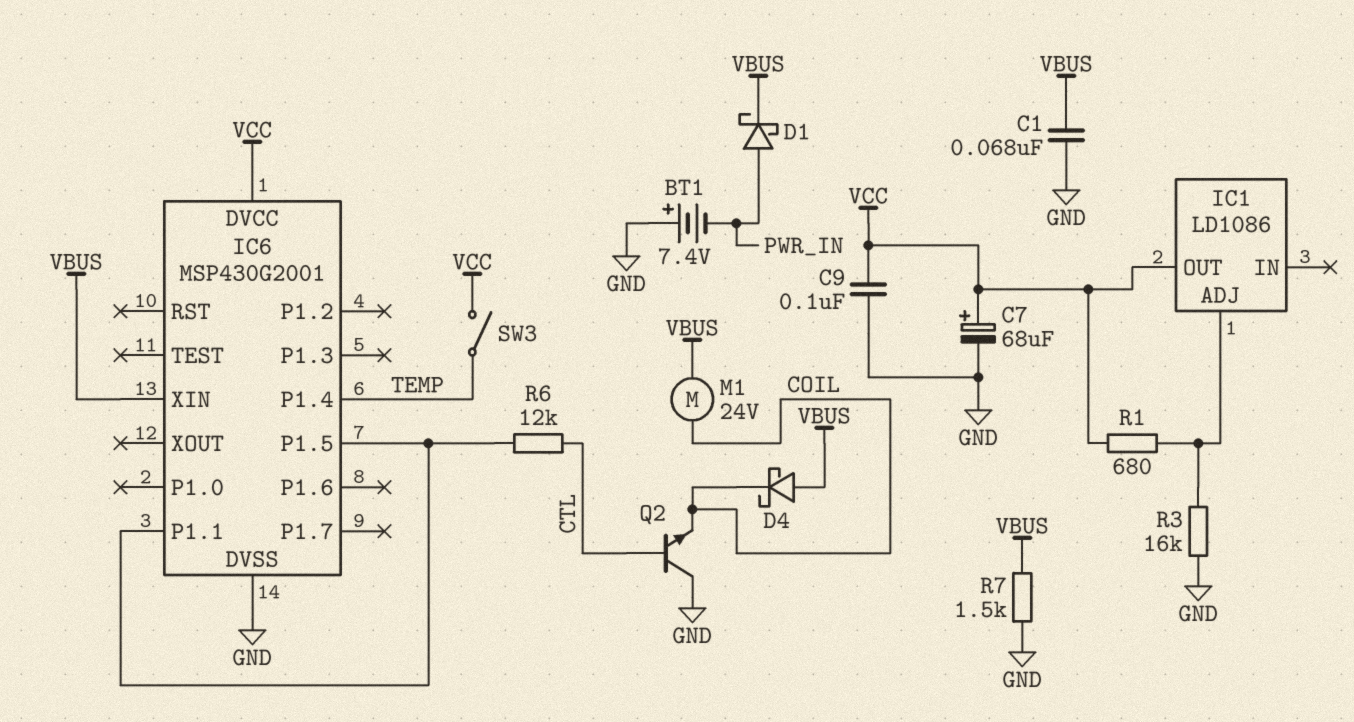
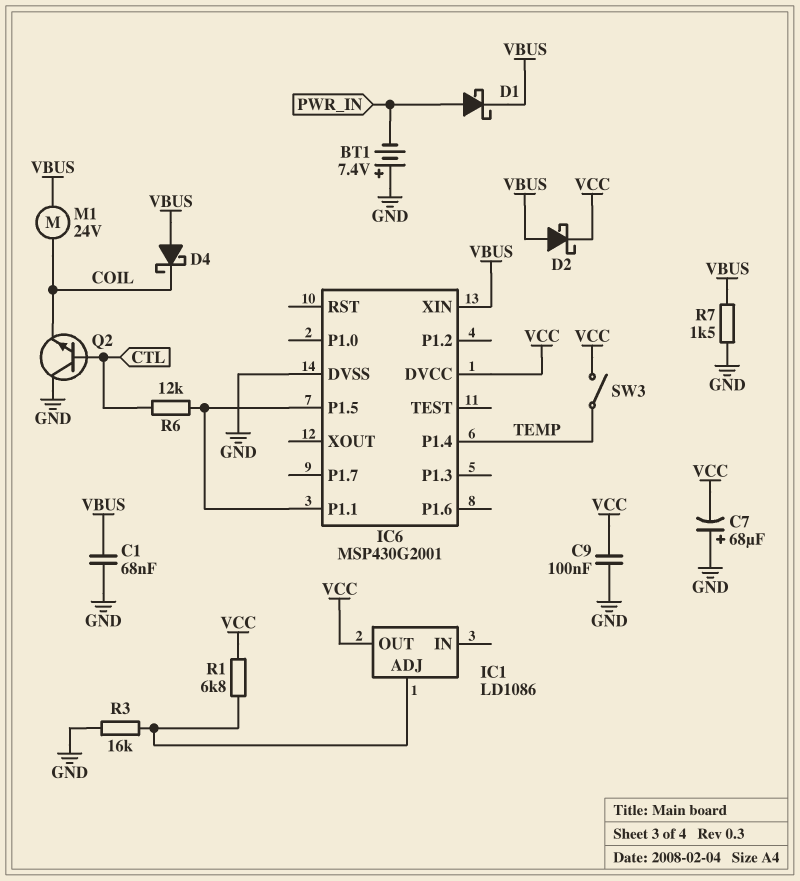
C7: 68uF (plus VCC, minus GND) -> 68uF (plus GND, minus VCC)
D2: none -> schottky (A VBUS, K VCC)
R1: 680 (IC1/ADJ, VCC) -> 6.8k (IC1/ADJ, VCC)

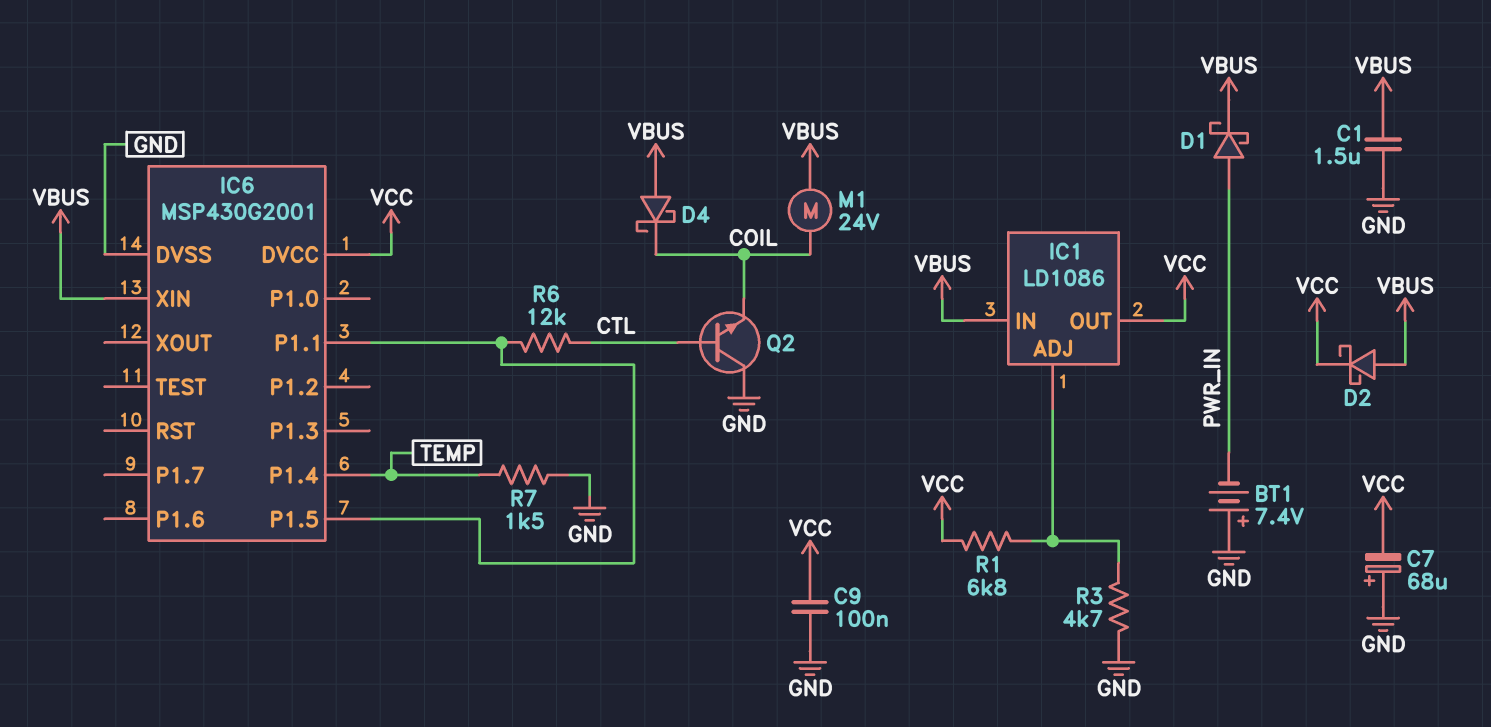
C1: 68nF (GND, VBUS) -> 1.5uF (GND, VBUS)
IC1 pin IN: none -> VBUS
R3: 16k (GND, IC1/ADJ) -> 4.7k (GND, IC1/ADJ)
R7: 1.5k (GND, VBUS) -> 1.5k (GND, TEMP)
SW3: switch (TEMP, VCC) -> none

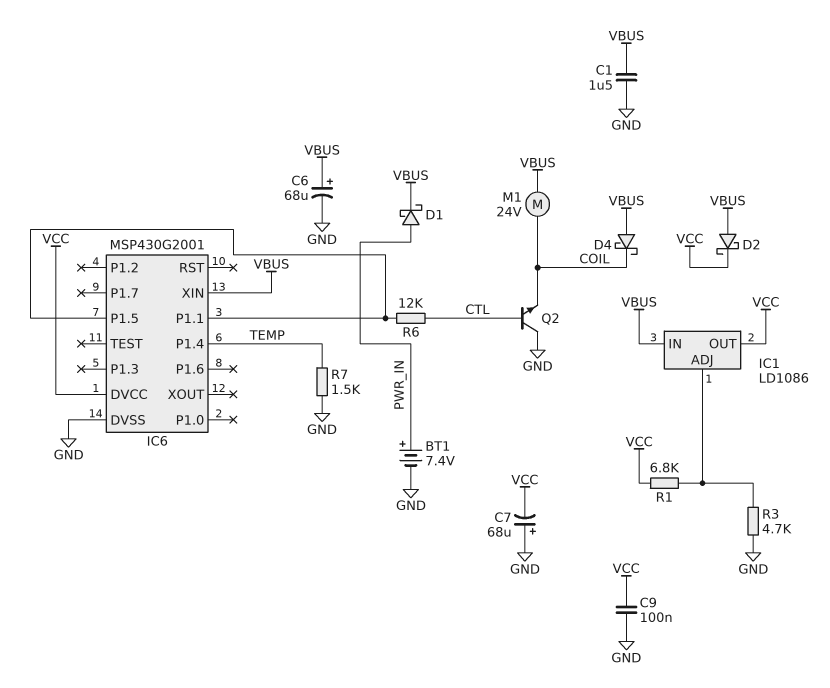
BT1: 7.4V (plus GND, minus PWR_IN) -> 7.4V (plus PWR_IN, minus GND)
C6: none -> 68uF (plus VBUS, minus GND)

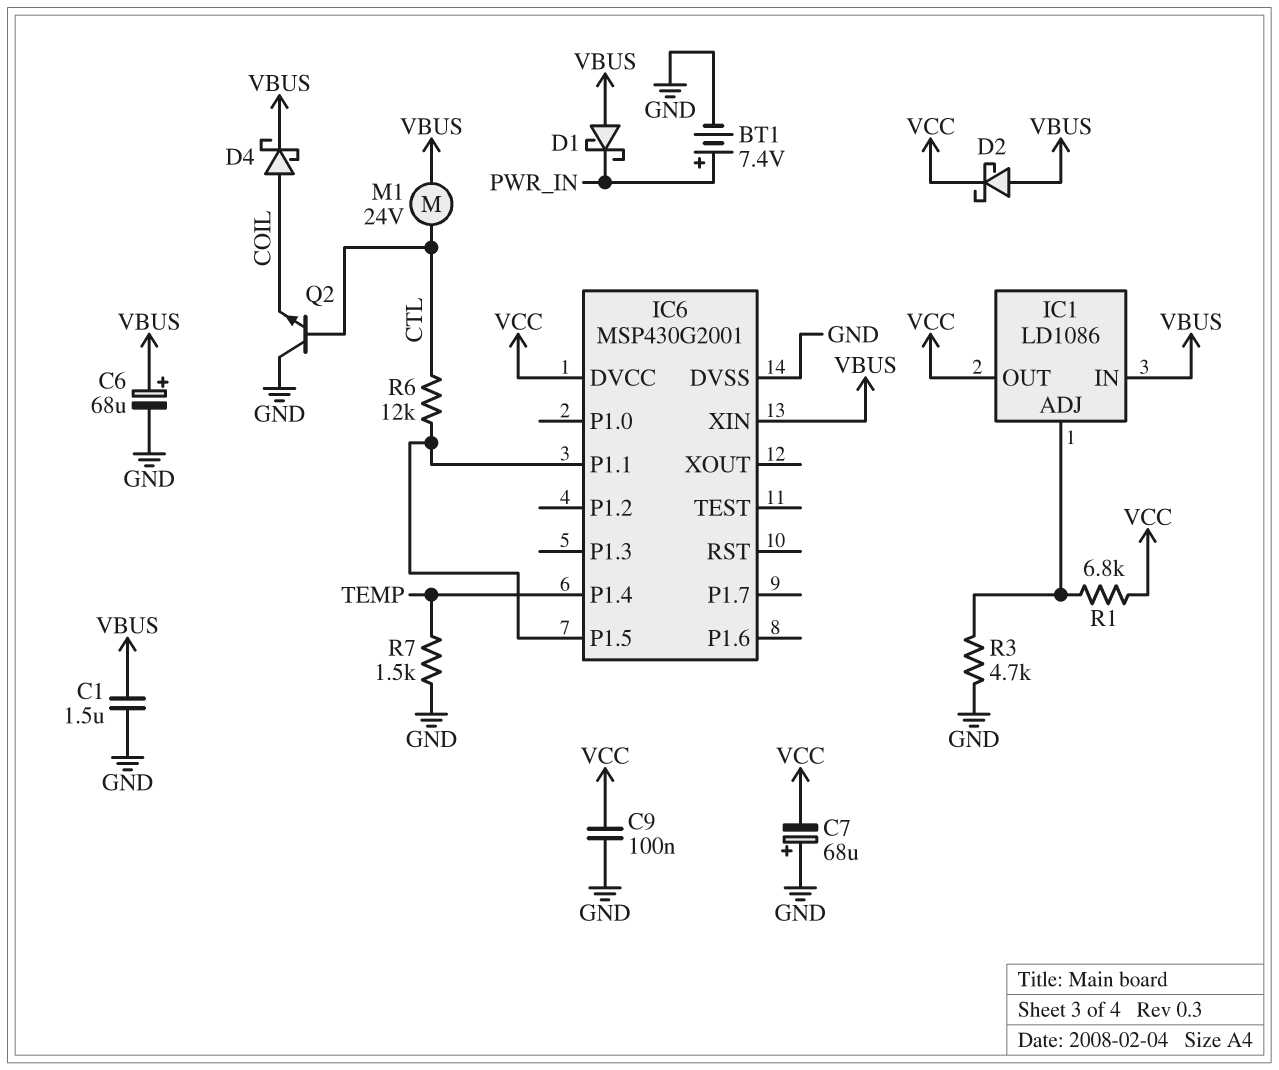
D1: schottky (A PWR_IN, K VBUS) -> schottky (A VBUS, K PWR_IN)
D4: schottky (A VBUS, K COIL) -> schottky (A COIL, K VBUS)
M1: motor 24V (COIL, VBUS) -> motor 24V (CTL, VBUS)

